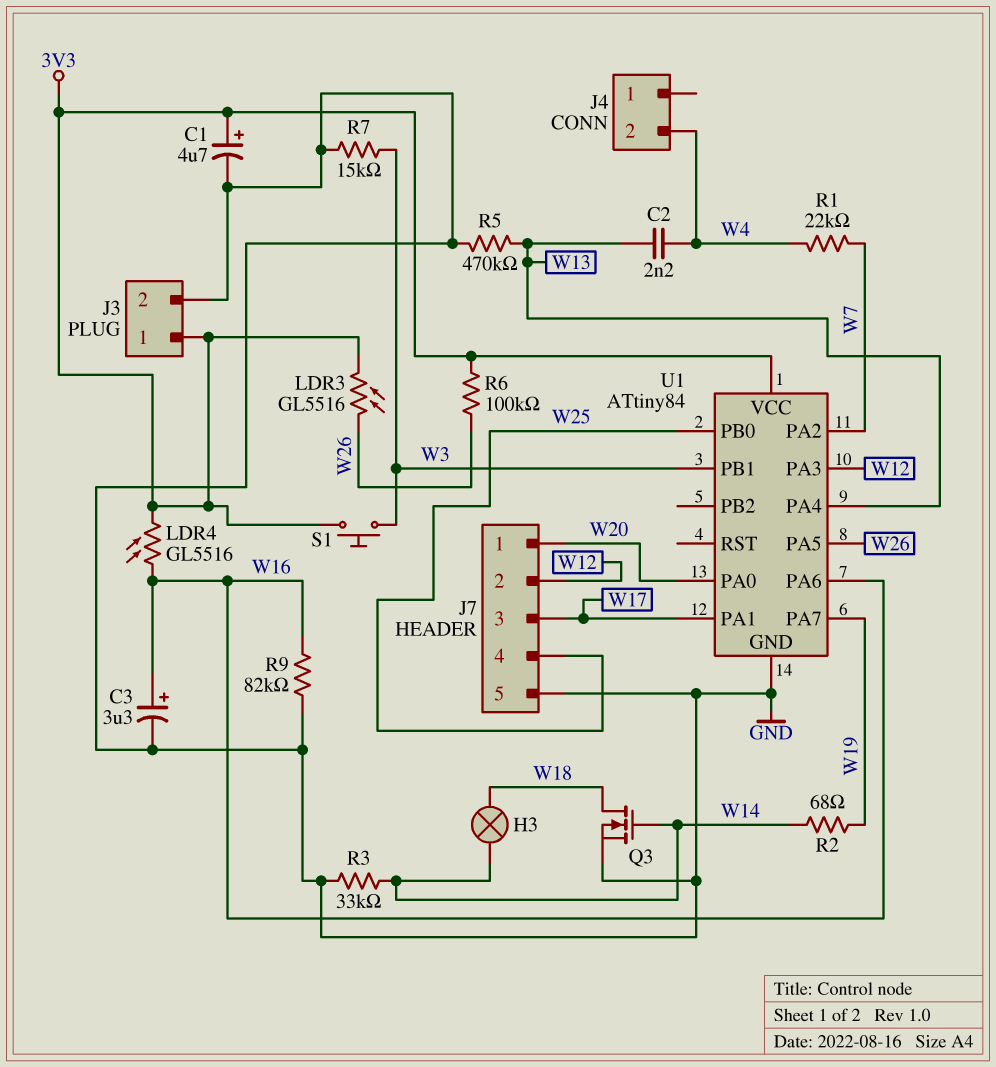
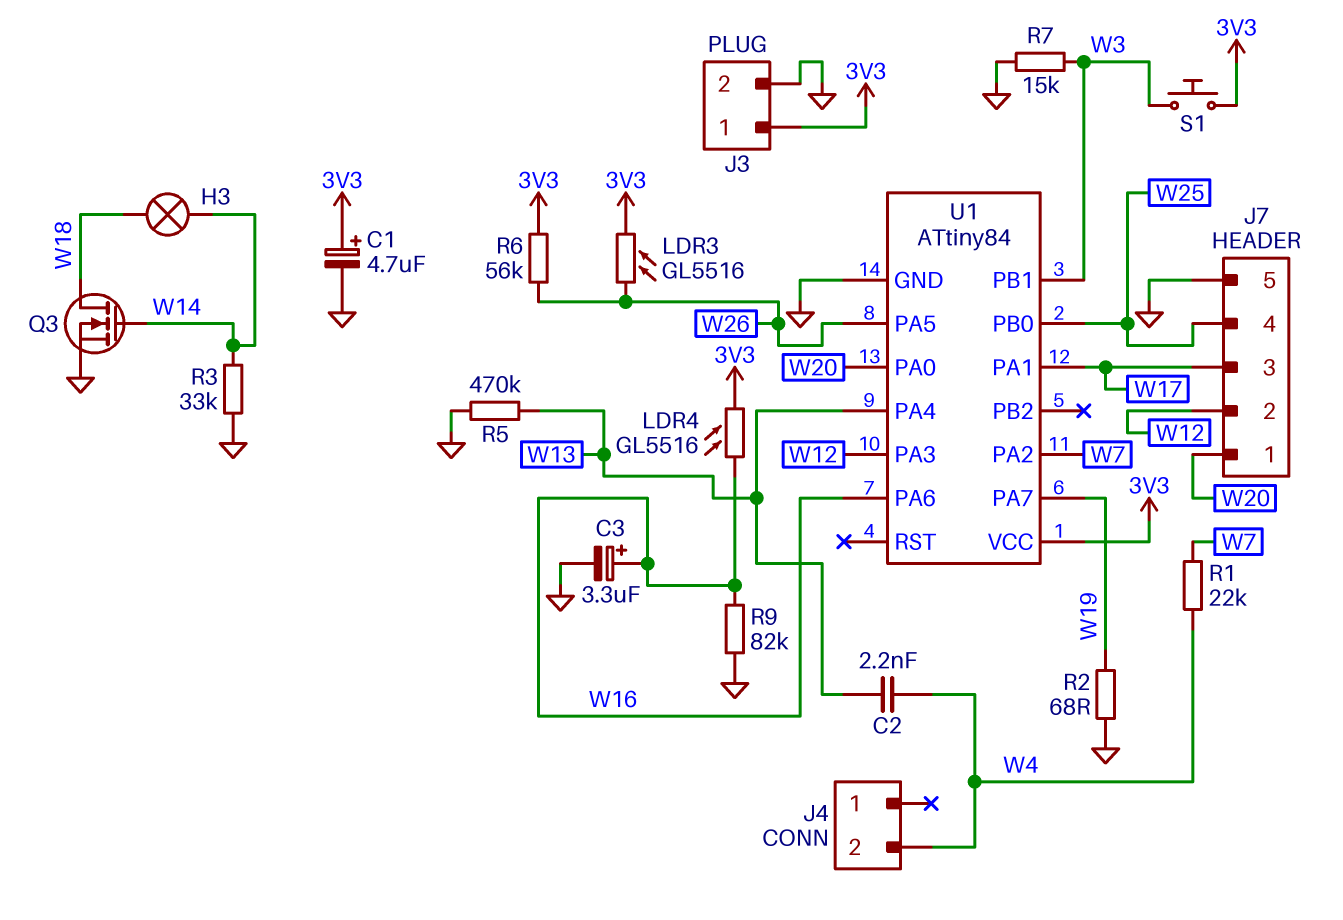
R2: 68 (W14, W19) -> 68 (GND, W19)
R6: 100k (3V3, W26) -> 56k (3V3, W26)

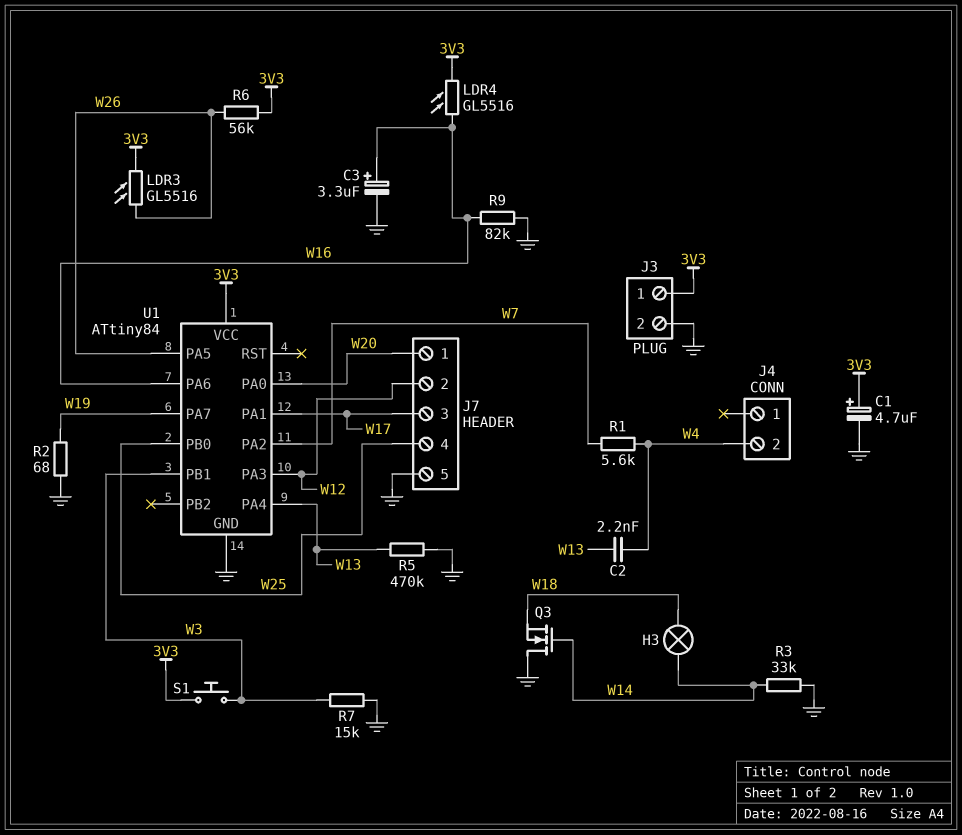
Q3: NMOS (G W14, D W18, S GND) -> NMOS (G W14, D GND, S W18)
R1: 22k (W4, W7) -> 5.6k (W4, W7)

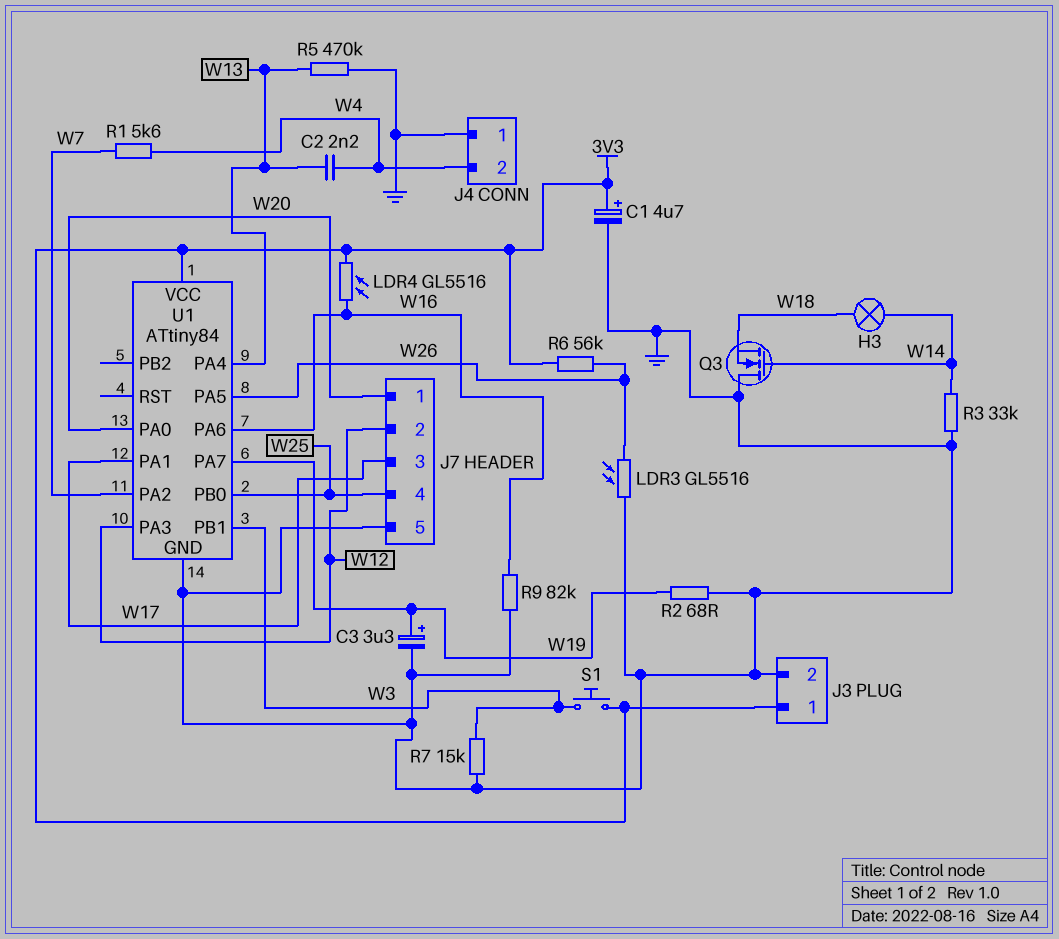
C3: 3.3uF (plus W16, minus GND) -> 3.3uF (plus W19, minus GND)
J4 pin 1: none -> GND
LDR3: GL5516 (3V3, W26) -> GL5516 (GND, W26)

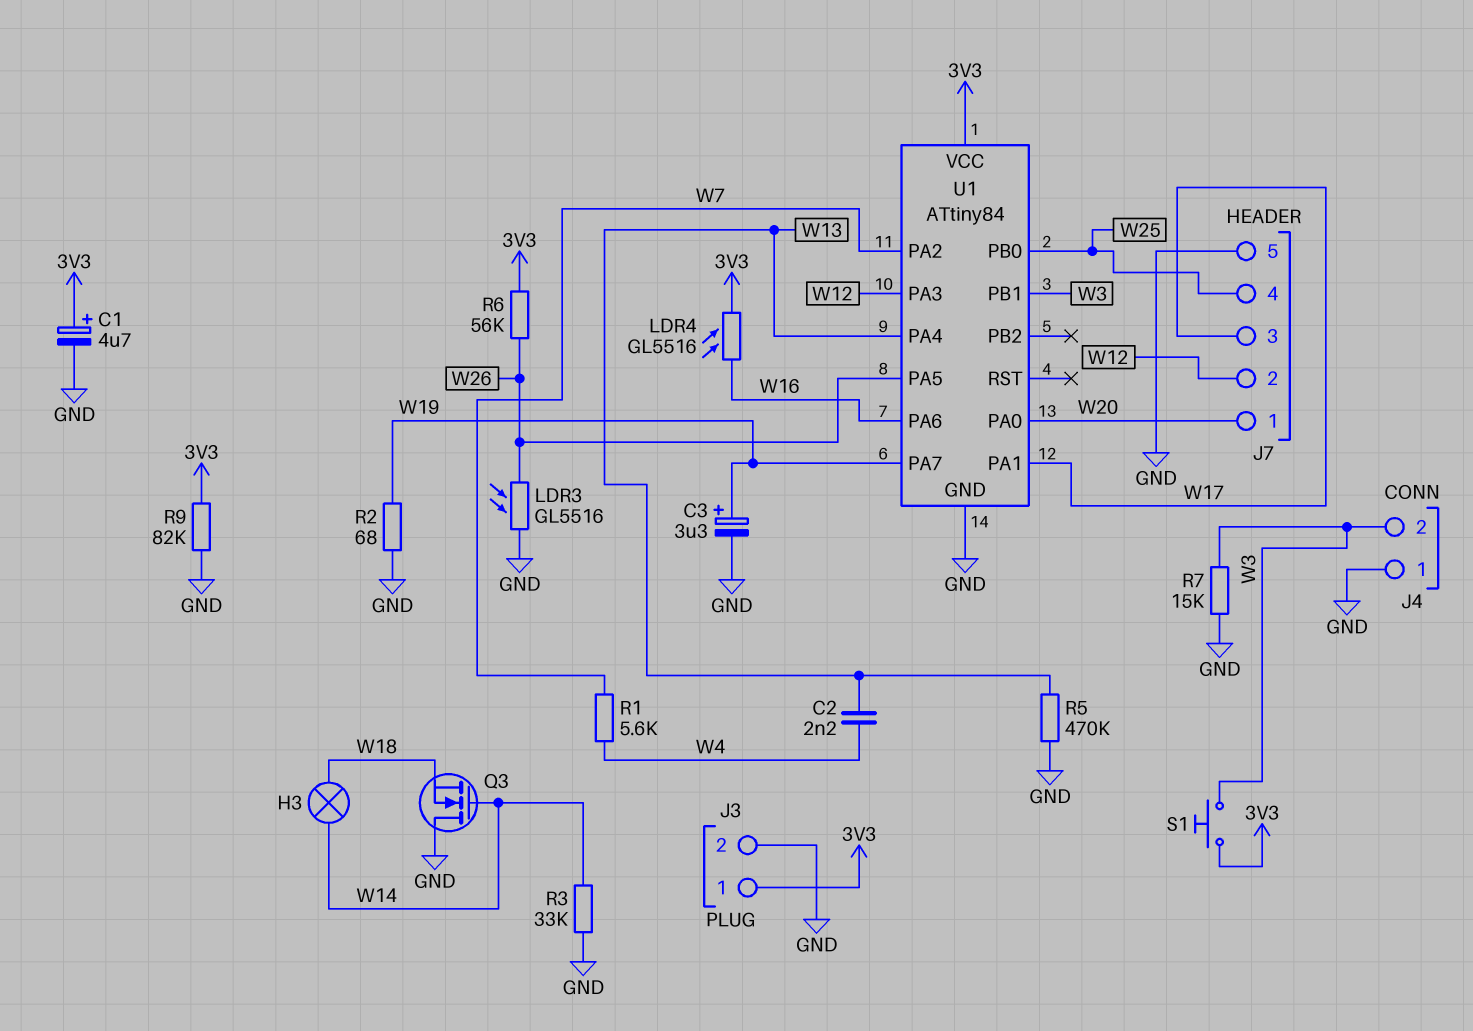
J4 pin 2: W4 -> W3
R9: 82k (GND, W16) -> 82k (3V3, GND)

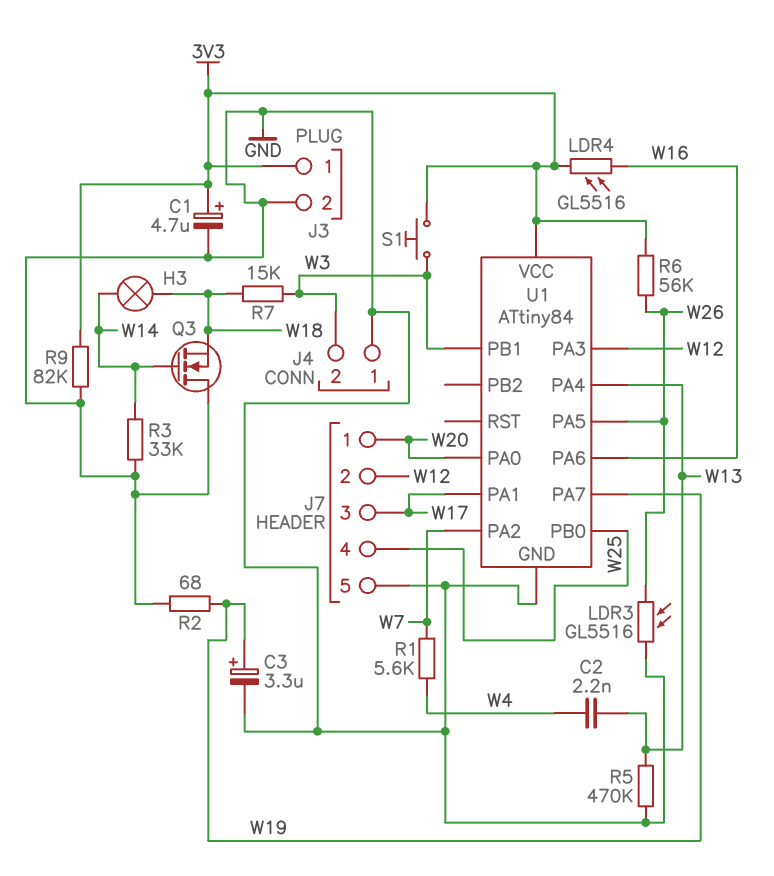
R7: 15k (GND, W3) -> 15k (W3, W18)

